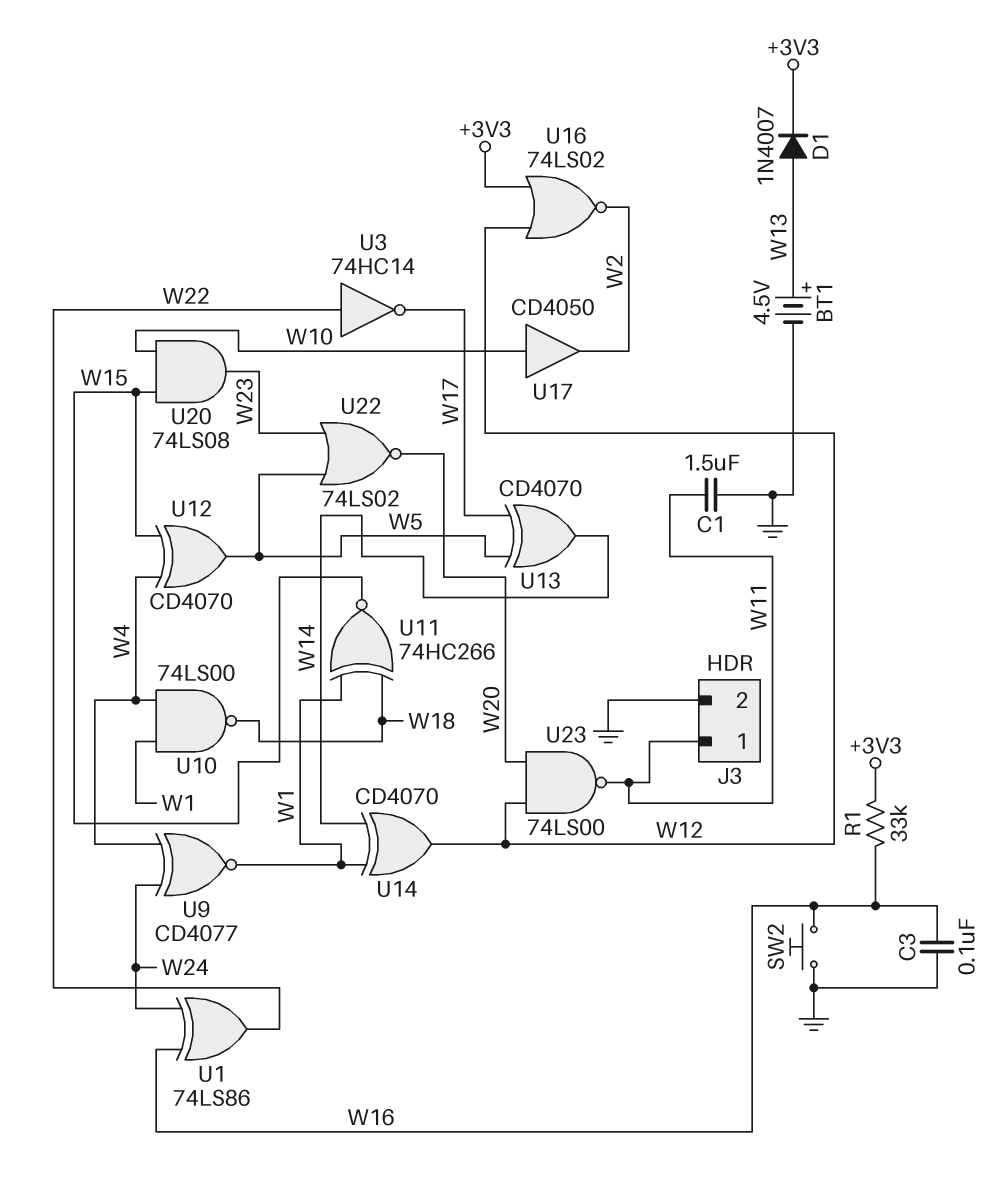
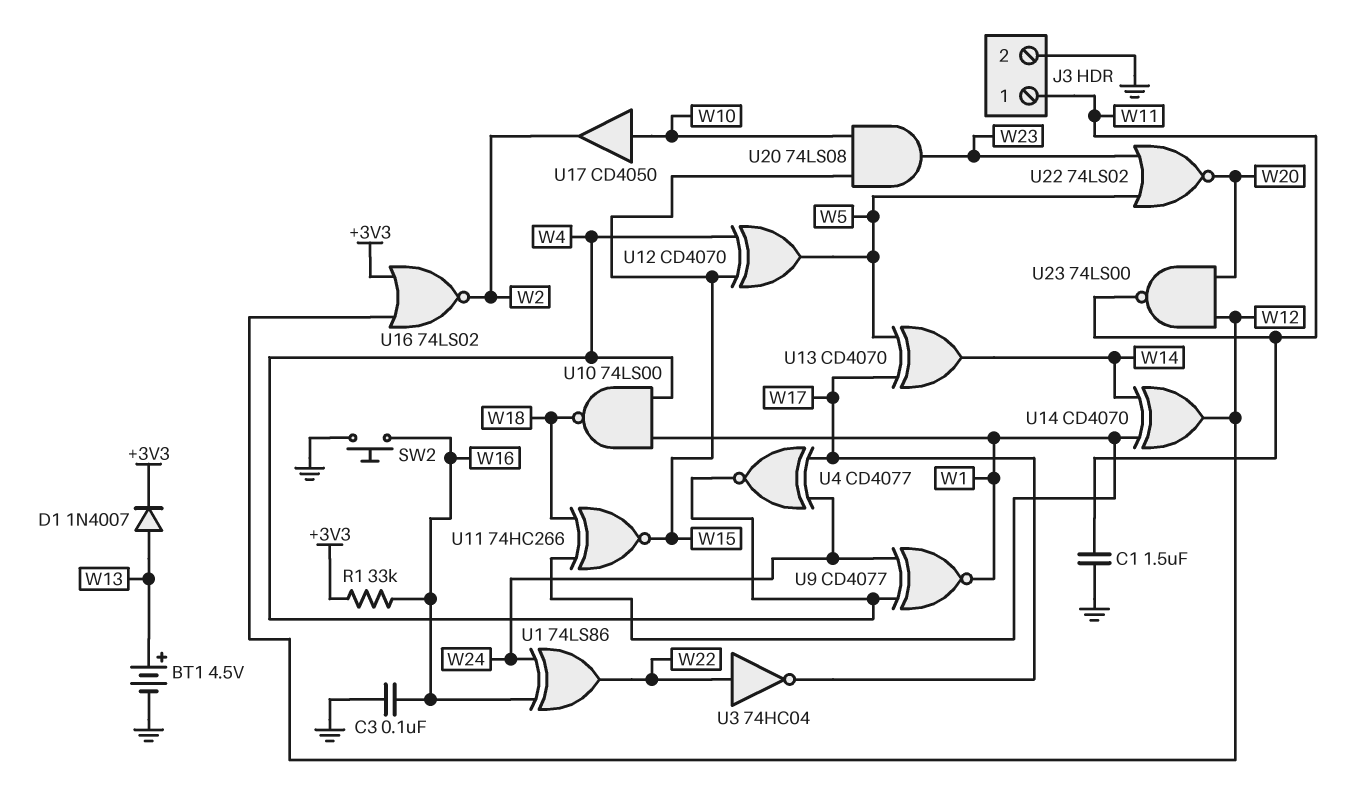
U3: NOT 74HC14 (in W22, out W17) -> NOT 74HC04 (in W22, out W17)
U4: none -> XNOR CD4077 (in W17, in W24, out W4)

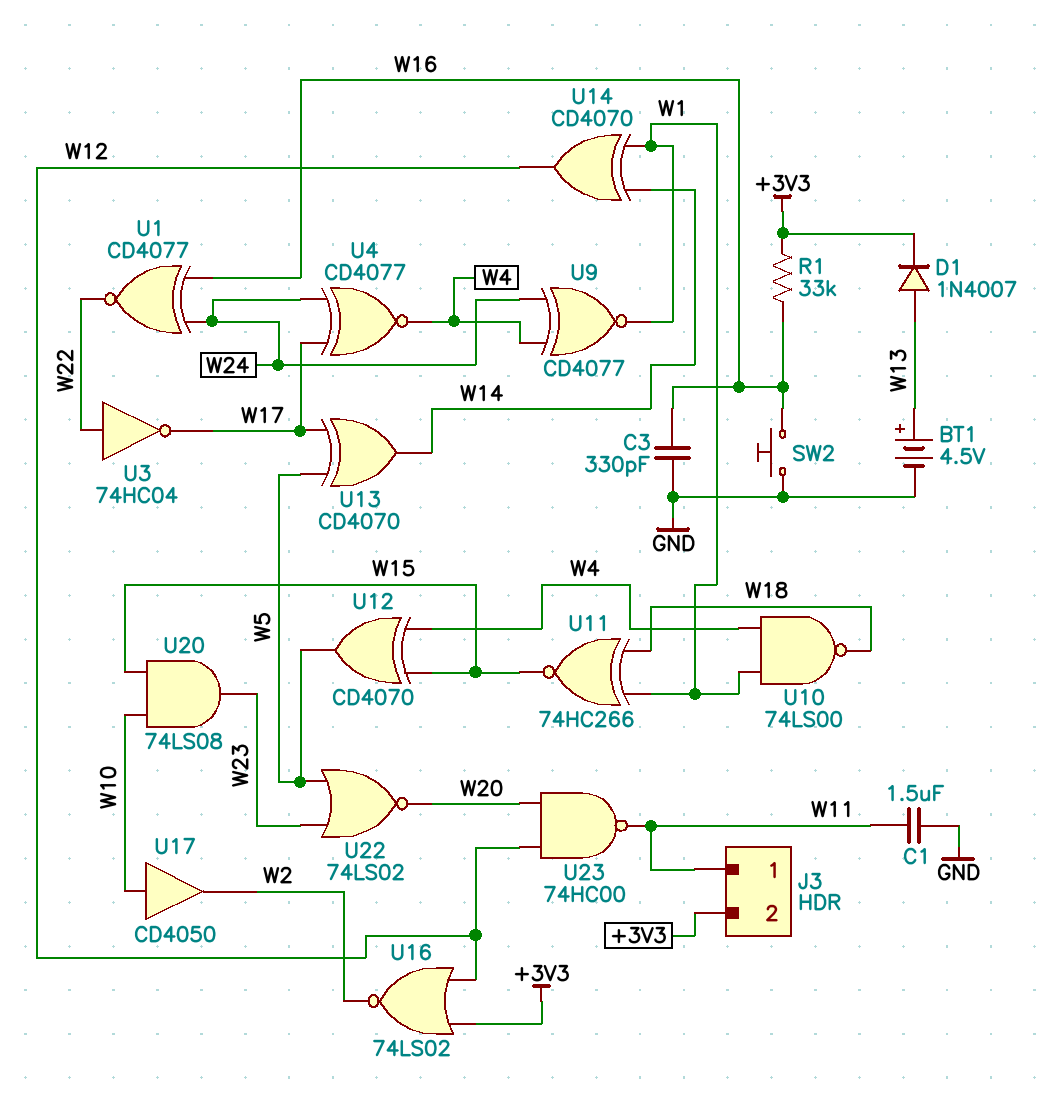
C3: 100nF (GND, W16) -> 330pF (GND, W16)
J3 pin 2: GND -> +3V3
U1: XOR 74LS86 (in W16, in W24, out W22) -> XNOR CD4077 (in W16, in W24, out W22)
U23: NAND 74LS00 (in W12, in W20, out W11) -> NAND 74HC00 (in W12, in W20, out W11)

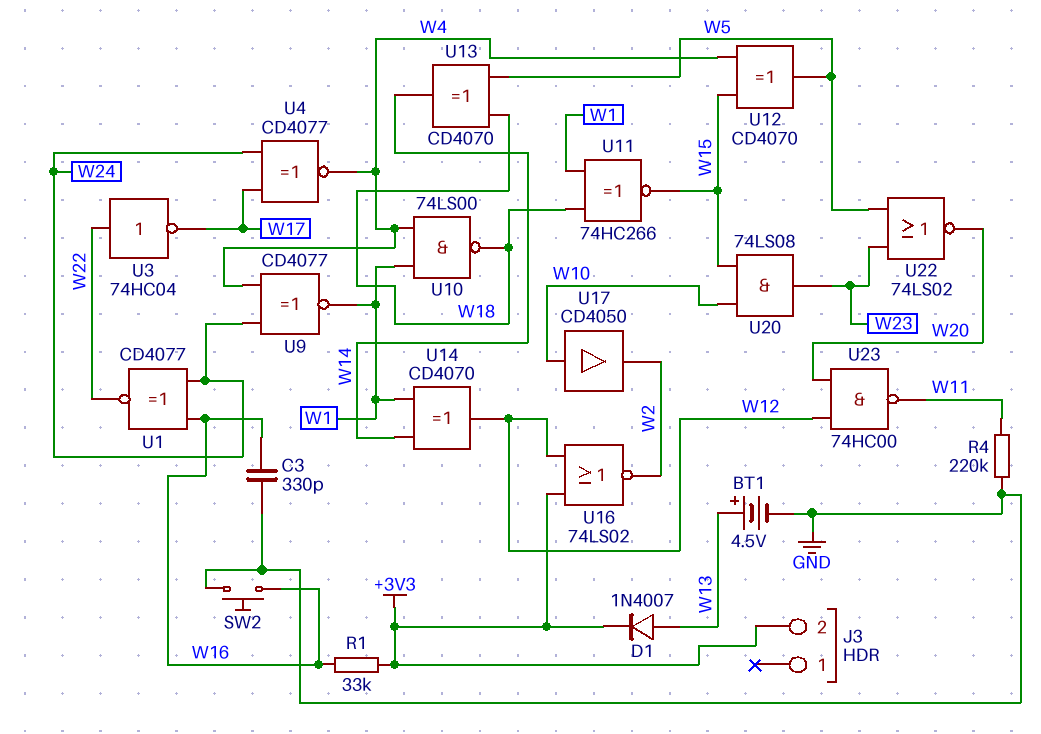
C1: 1.5uF (GND, W11) -> none
J3 pin 1: W11 -> none
R4: none -> 220k (GND, W11)
U13: XOR CD4070 (in W5, in W17, out W14) -> XOR CD4070 (in W5, in W18, out W14)

